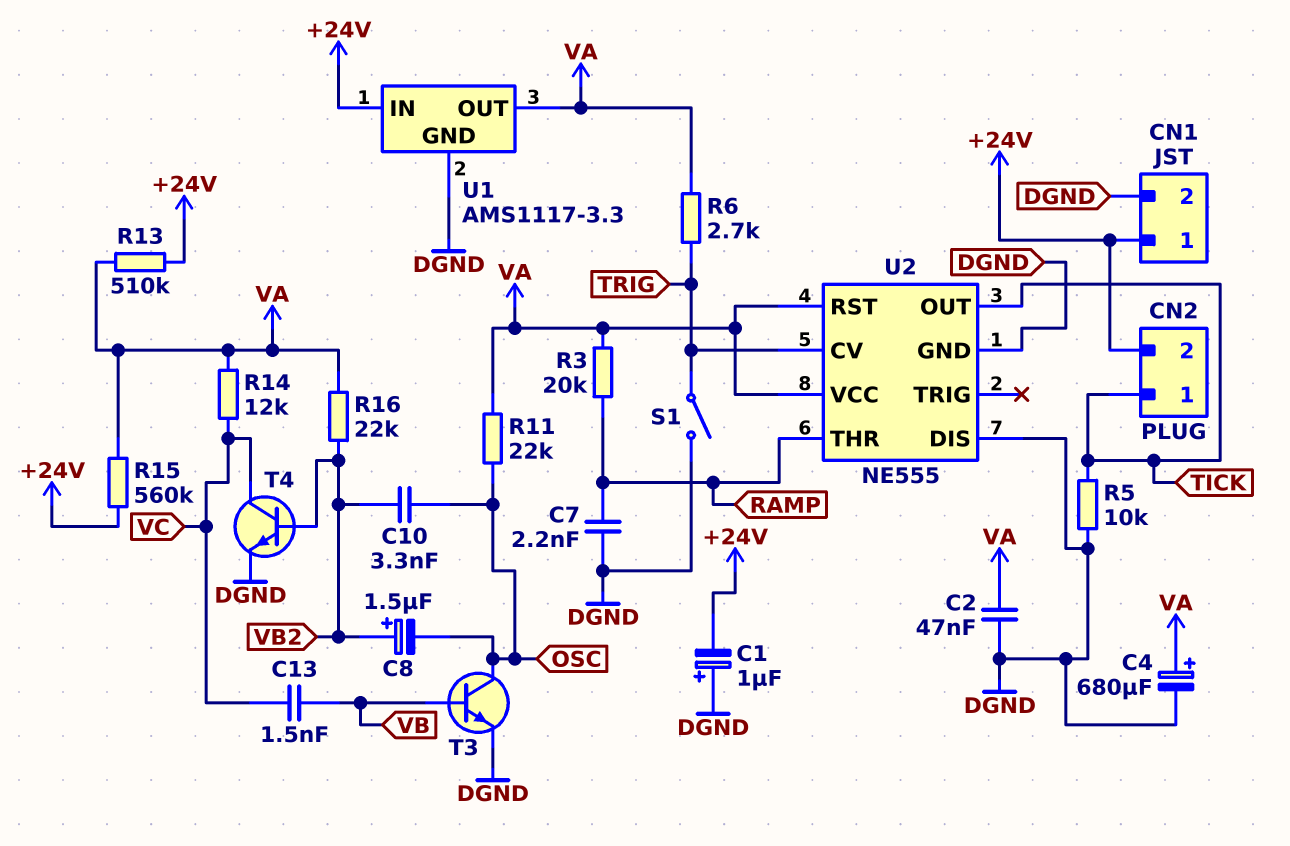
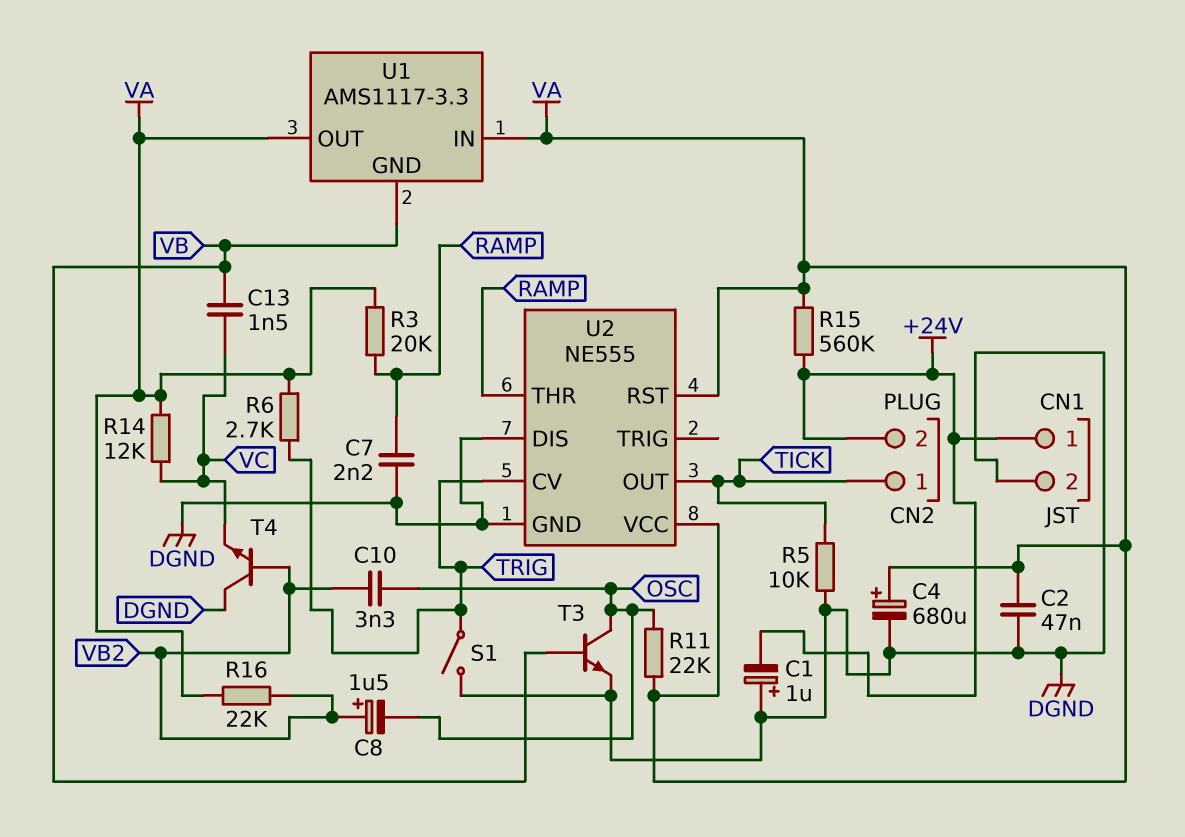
R13: 510k (+24V, VA) -> none
T4: NPN (B VB2, C VC, E DGND) -> NPN (B VB2, C DGND, E VC)
U1 pin GND: DGND -> VB
U1 pin IN: +24V -> VA

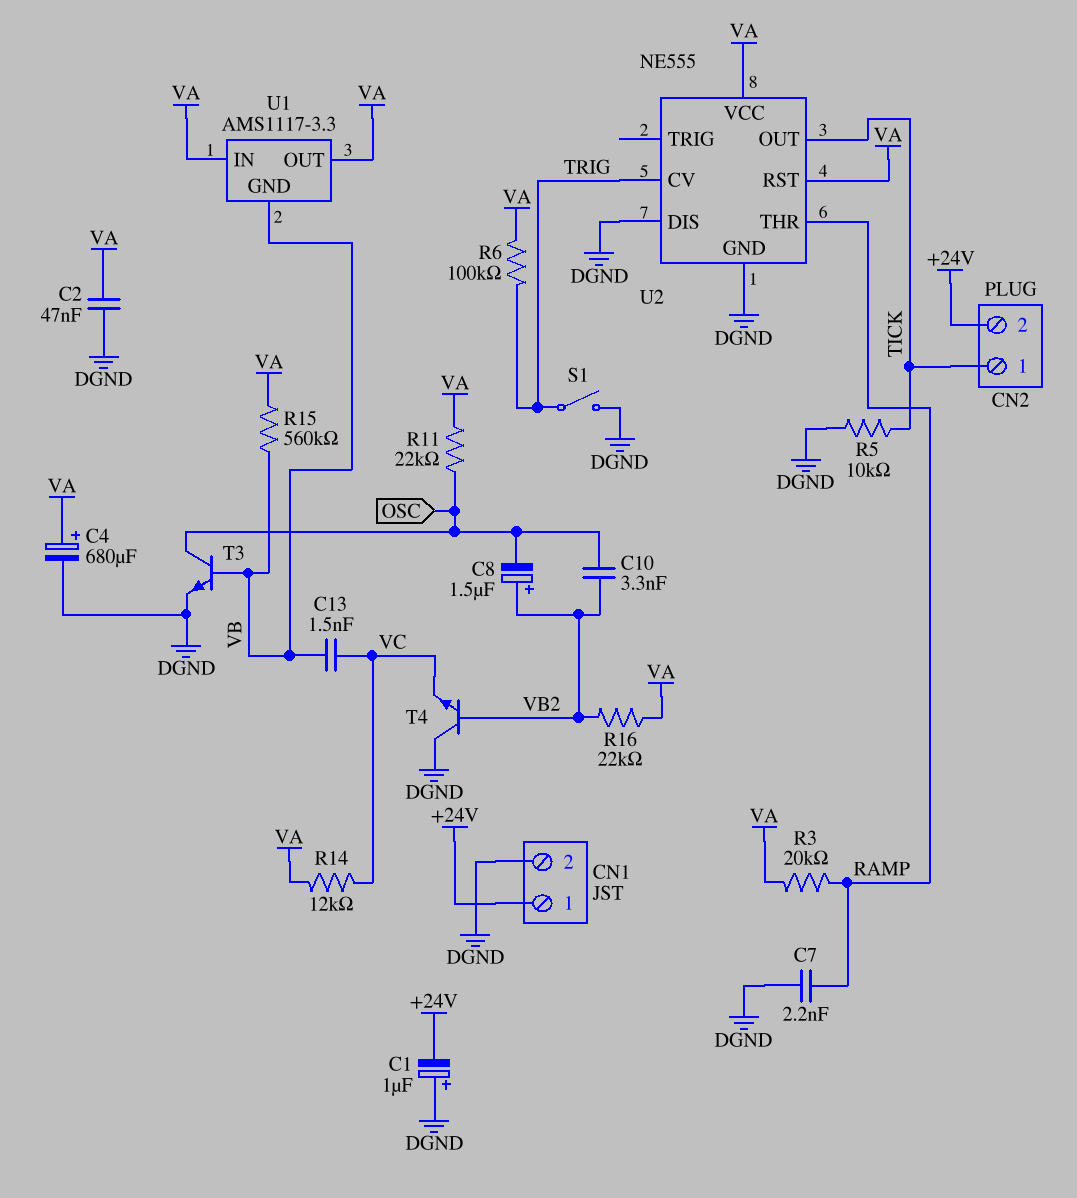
R6: 2.7k (TRIG, VA) -> 100k (TRIG, VA)
R15: 560k (+24V, VA) -> 560k (VA, VB)

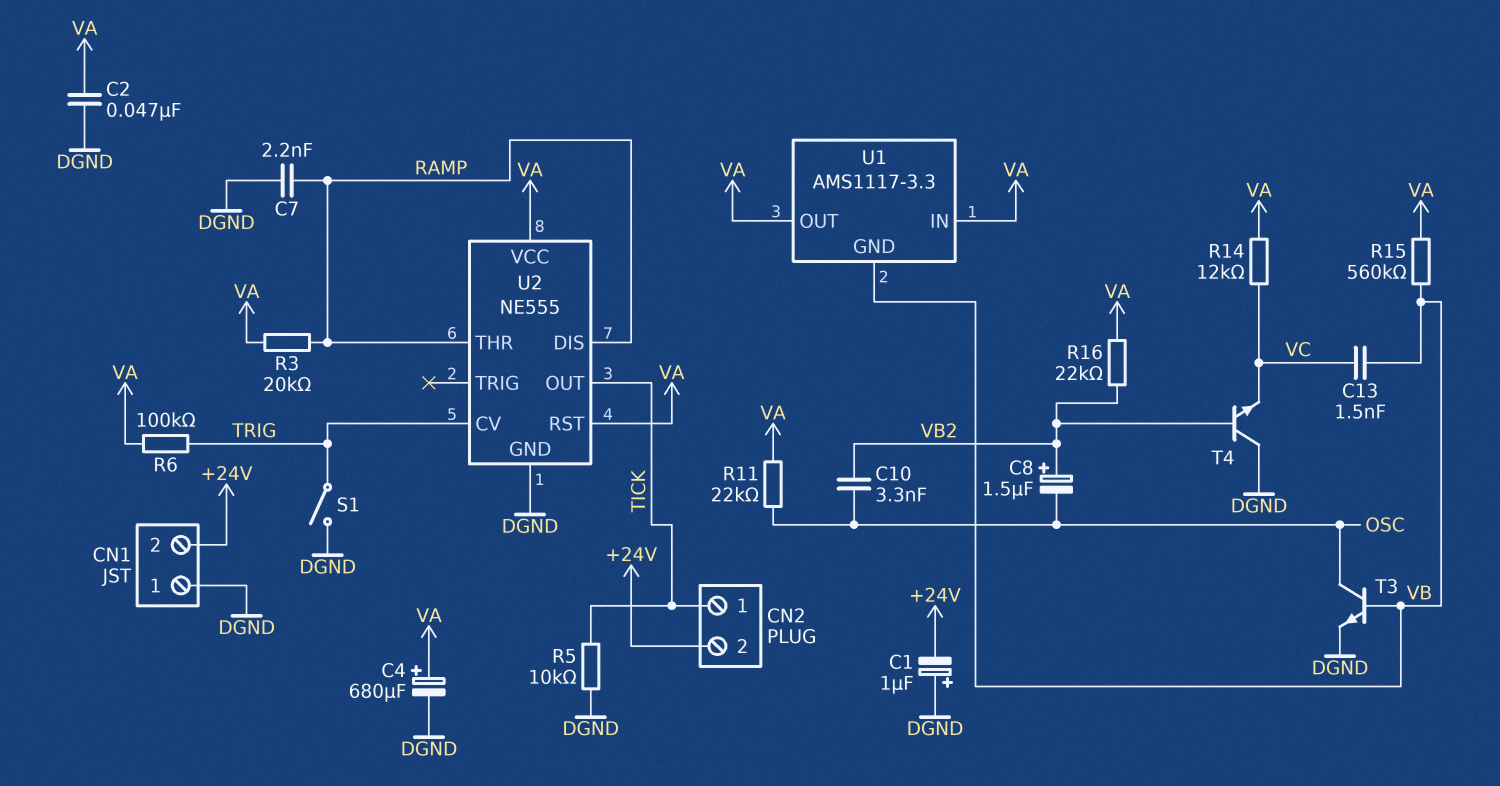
CN1 pin 1: +24V -> DGND
CN1 pin 2: DGND -> +24V
U2 pin DIS: DGND -> RAMP

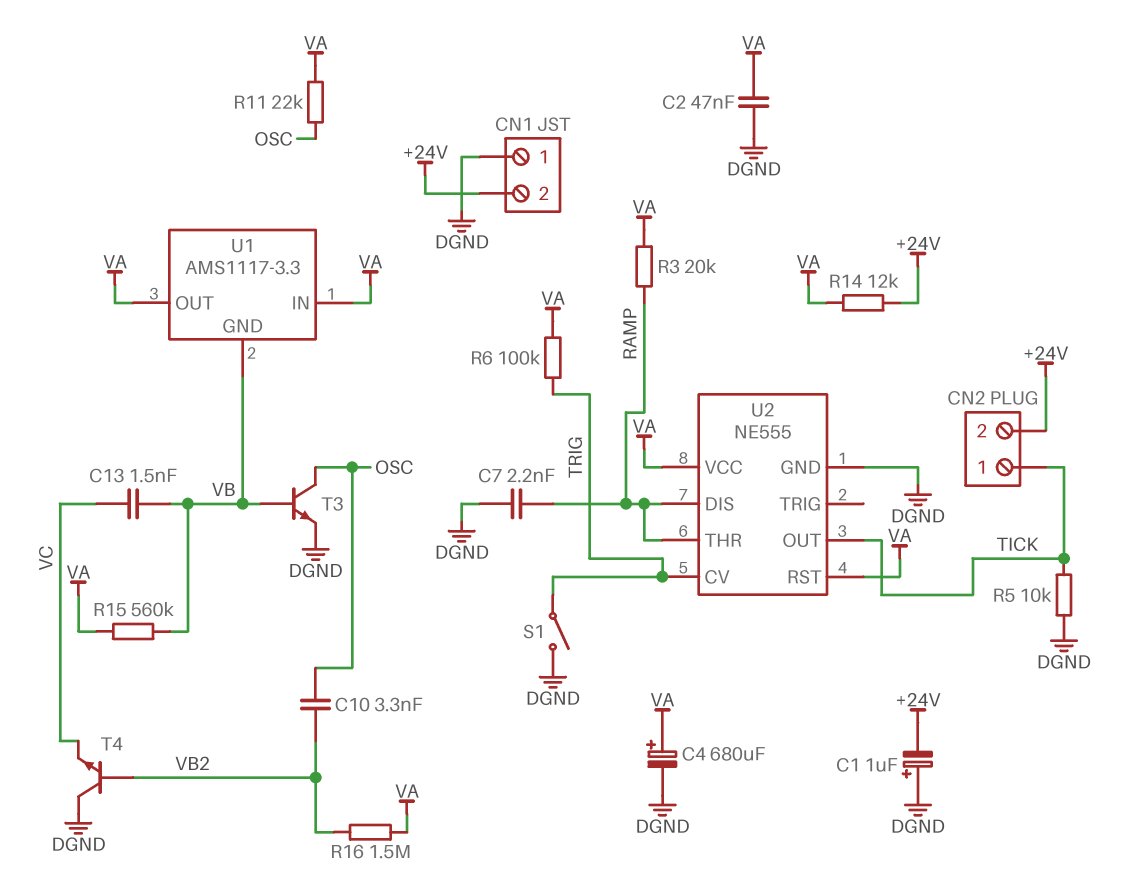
C8: 1.5uF (plus VB2, minus OSC) -> none
R14: 12k (VA, VC) -> 12k (+24V, VA)
R16: 22k (VA, VB2) -> 1.5M (VA, VB2)

